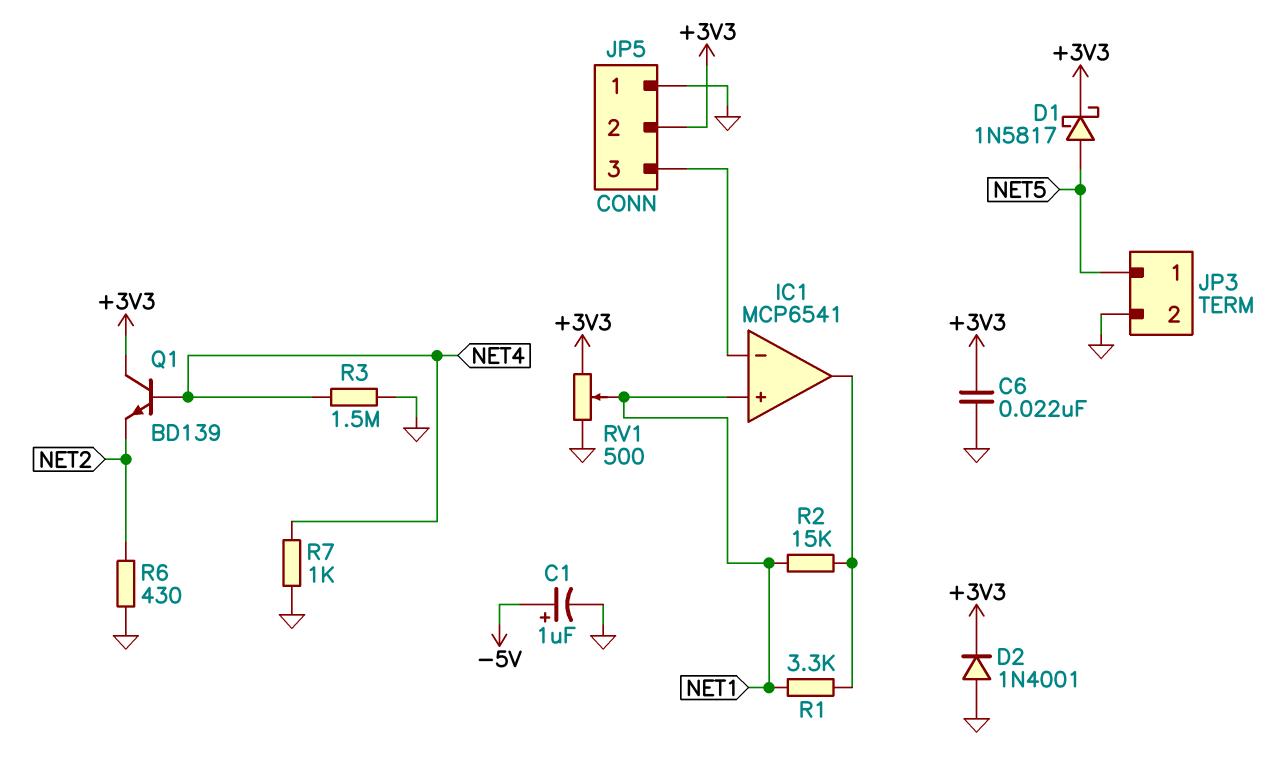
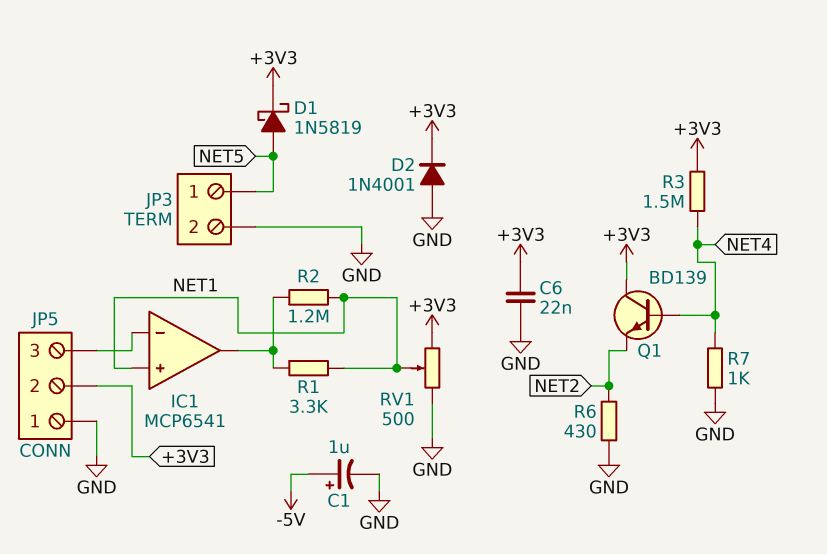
D1: schottky 1N5817 (A NET5, K +3V3) -> schottky 1N5819 (A NET5, K +3V3)
R2: 15k (IC1/out, NET1) -> 1.2M (IC1/out, NET1)
R3: 1.5M (GND, NET4) -> 1.5M (+3V3, NET4)

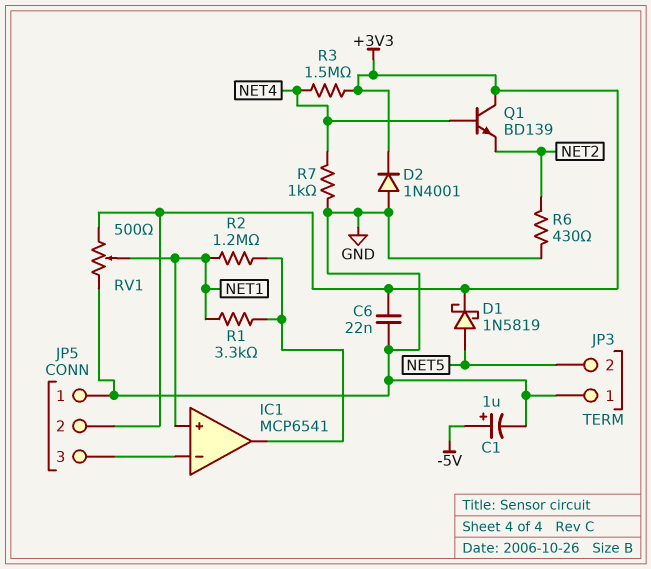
JP3 pin 1: NET5 -> GND
JP3 pin 2: GND -> NET5

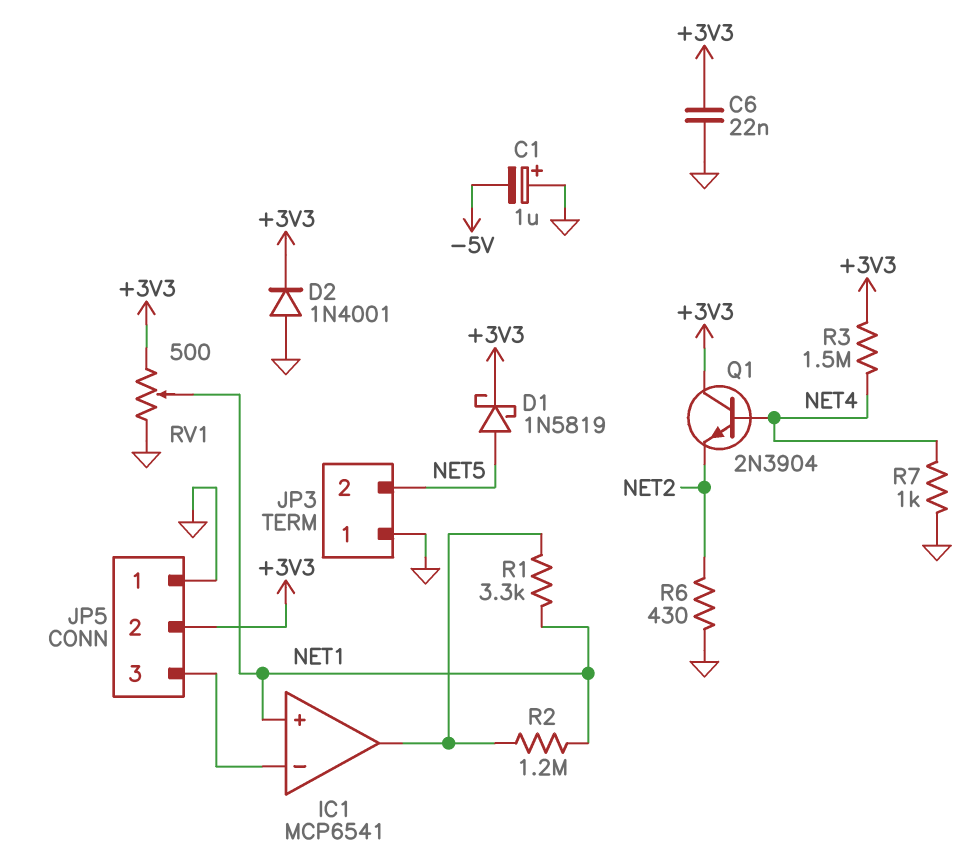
C1: 1uF (plus -5V, minus GND) -> 1uF (plus GND, minus -5V)
Q1: NPN BD139 (B NET4, C +3V3, E NET2) -> NPN 2N3904 (B NET4, C +3V3, E NET2)

